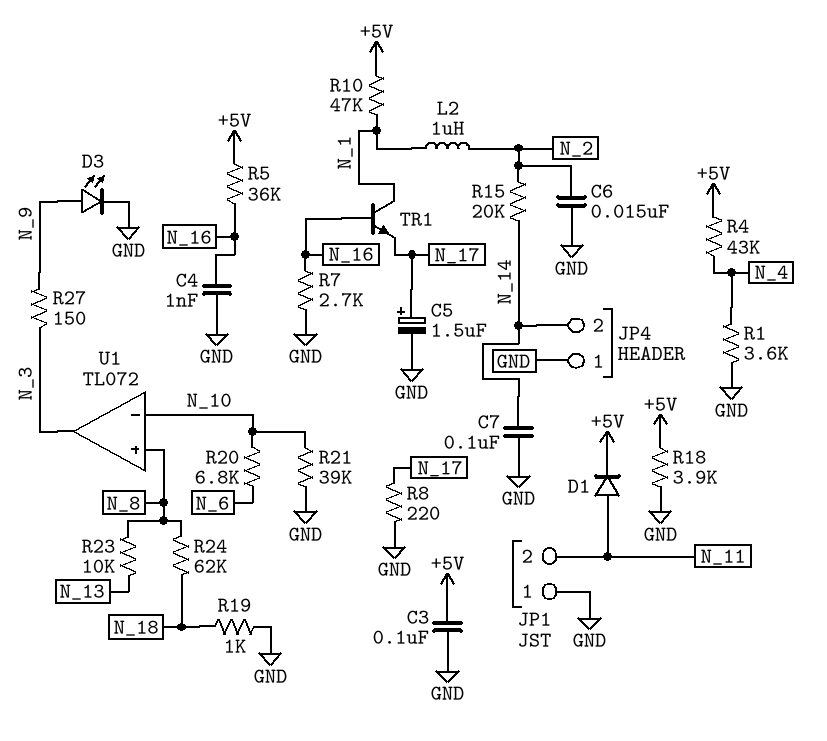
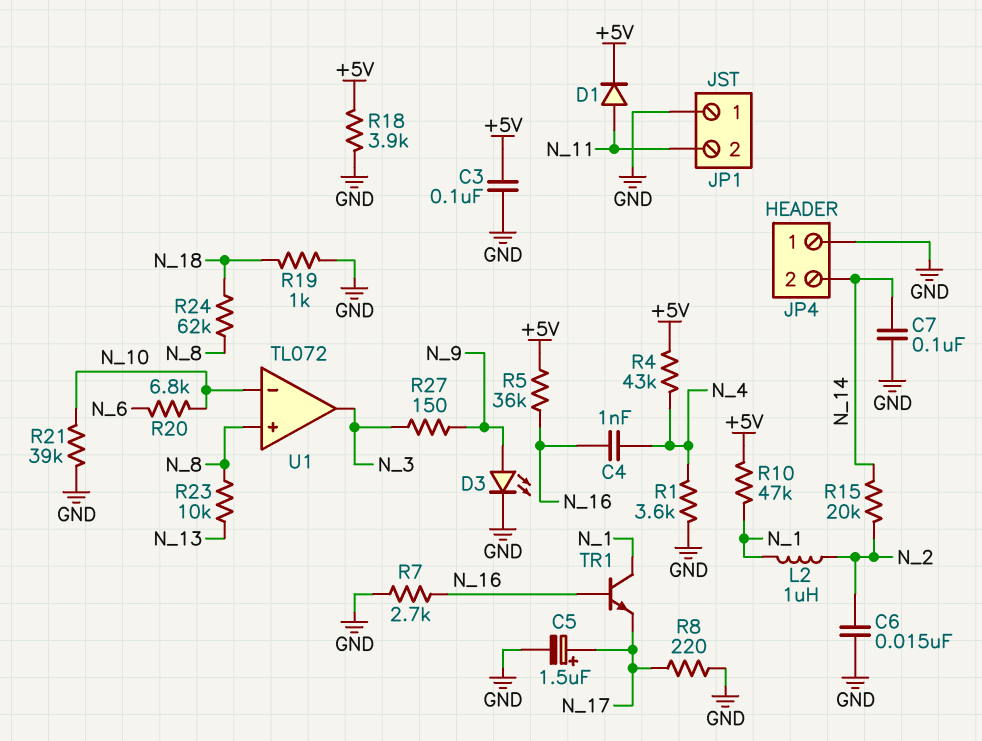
C4: 1nF (GND, N_16) -> 1nF (N_4, N_16)

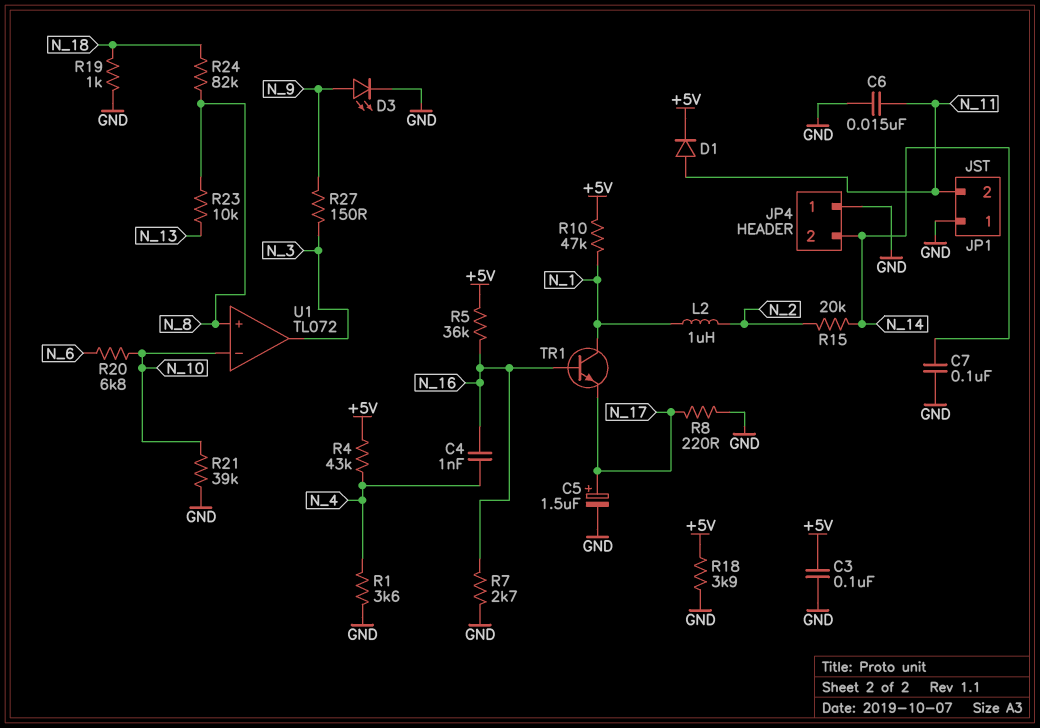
C6: 15nF (GND, N_2) -> 15nF (GND, N_11)
R24: 62k (N_8, N_18) -> 82k (N_8, N_18)

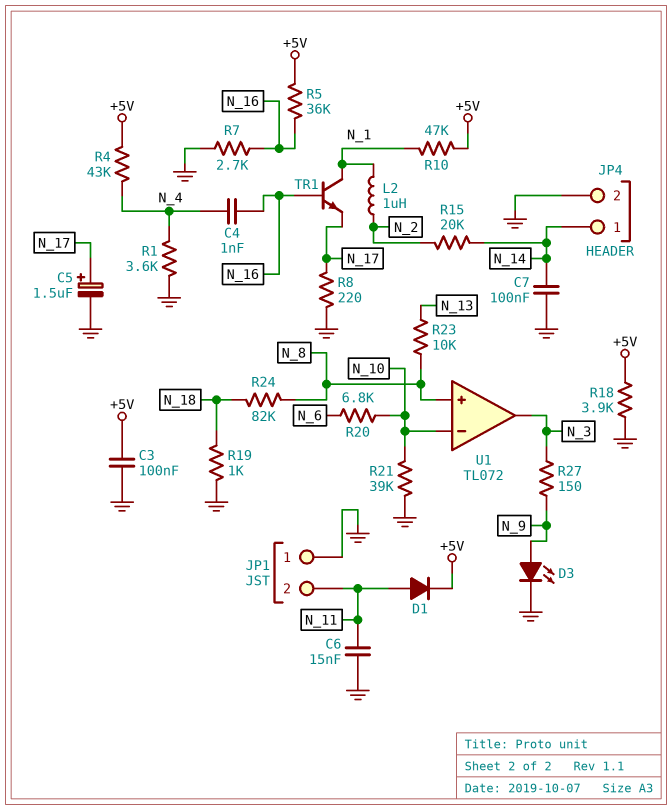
JP4 pin 1: GND -> N_14
JP4 pin 2: N_14 -> GND

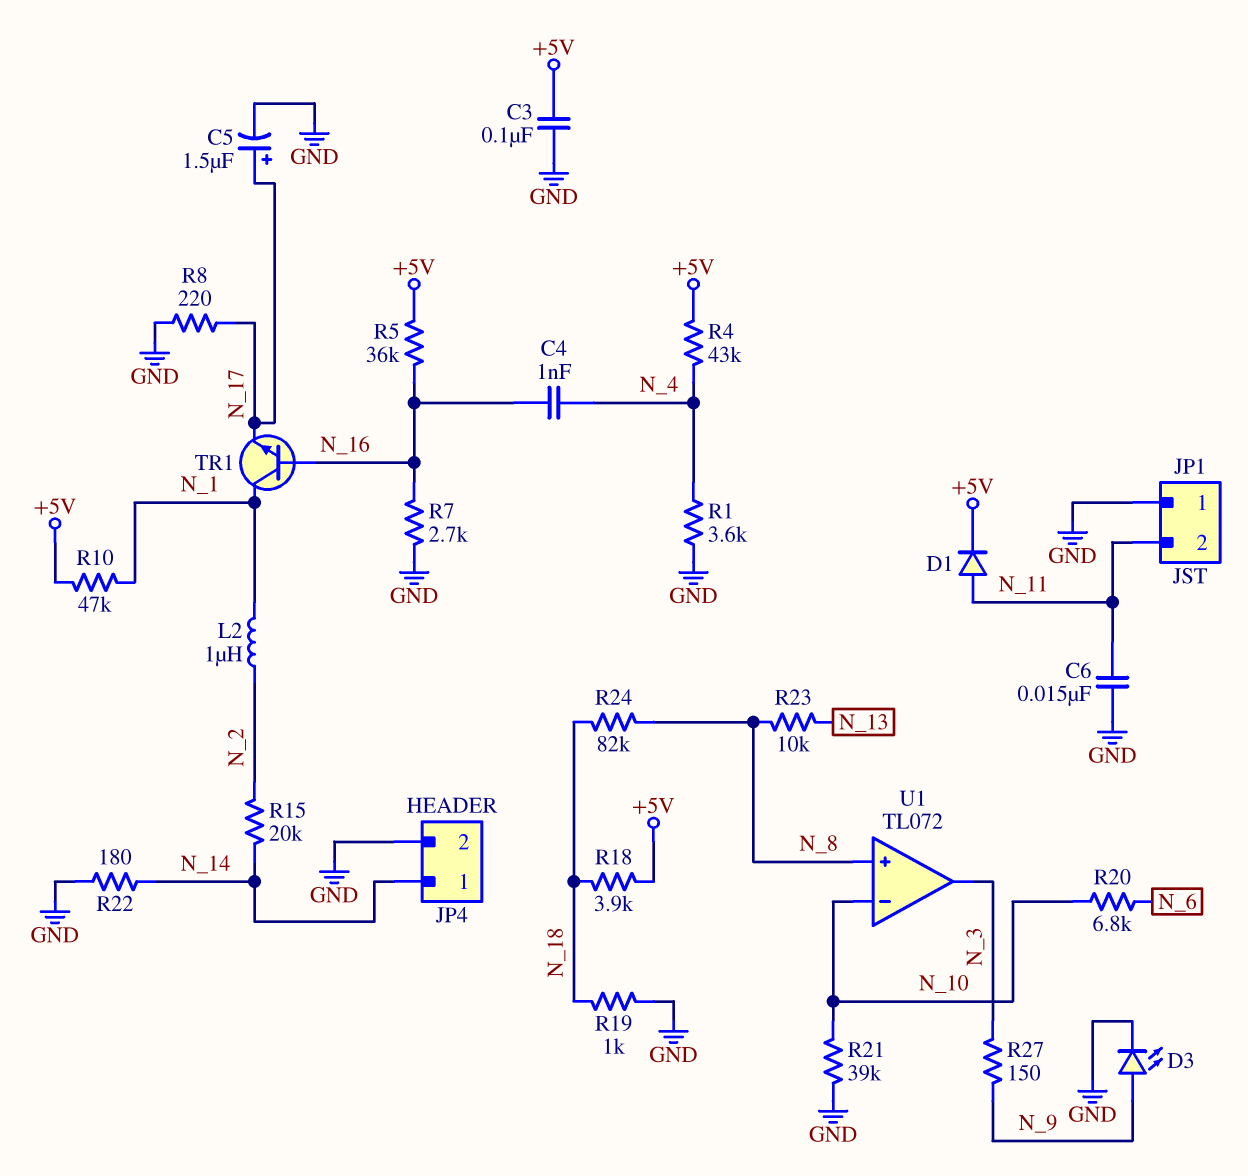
C7: 100nF (GND, N_14) -> none
R18: 3.9k (+5V, GND) -> 3.9k (+5V, N_18)
R22: none -> 180 (GND, N_14)

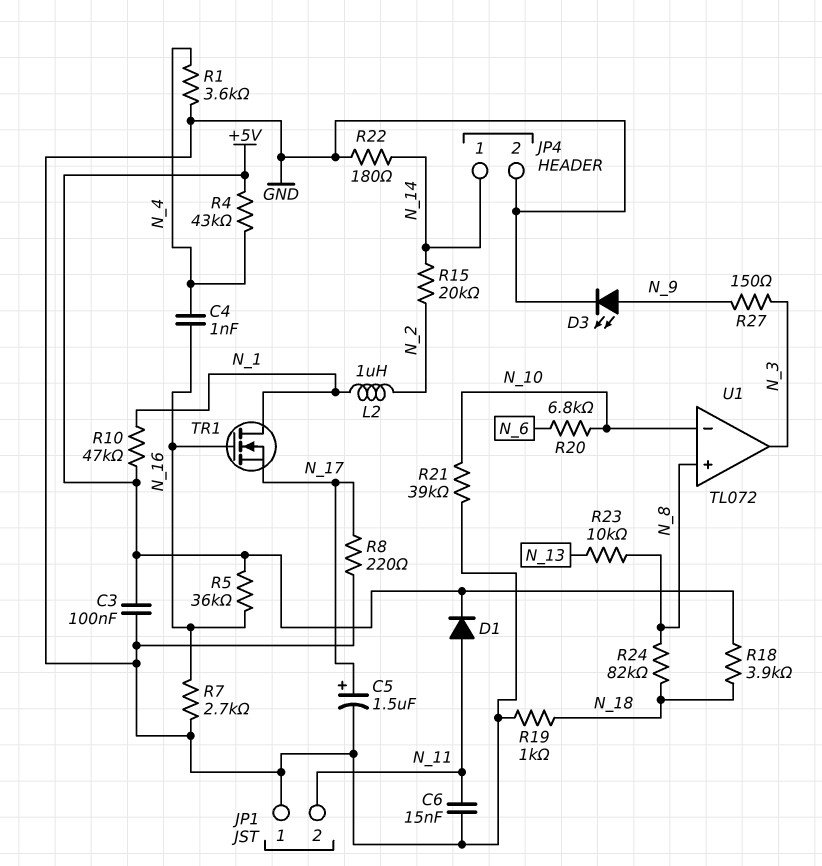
TR1: NPN (B N_16, C N_1, E N_17) -> NMOS (G N_16, D N_1, S N_17)

